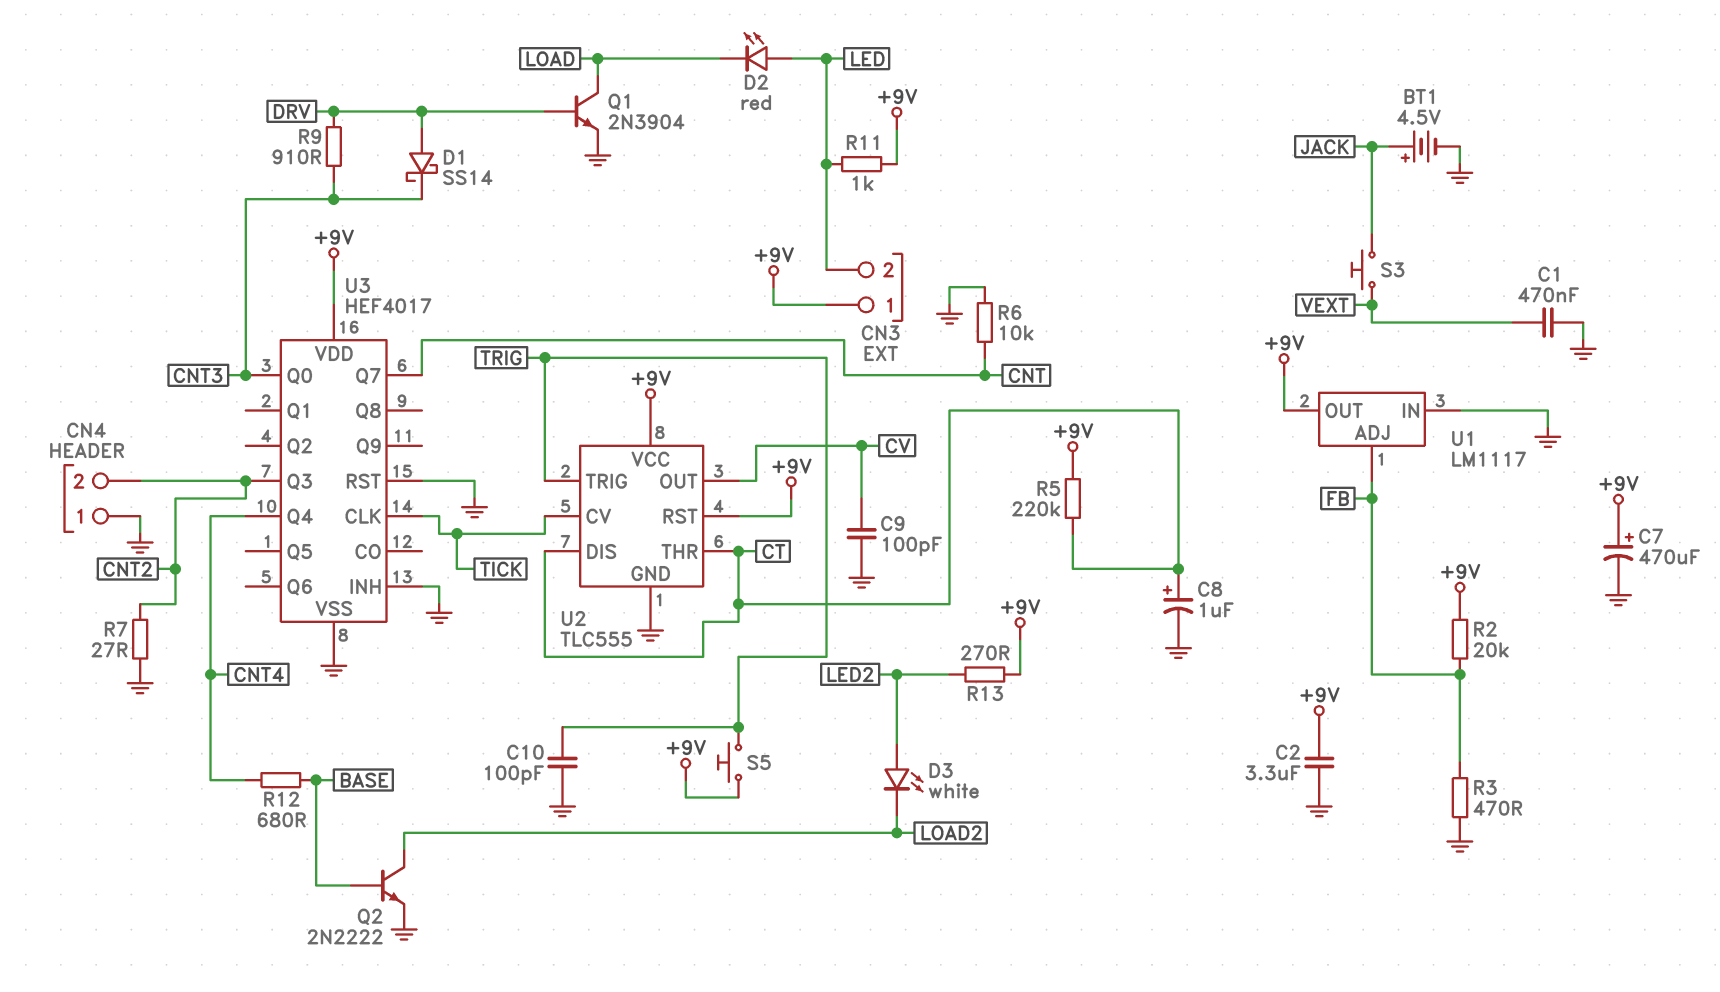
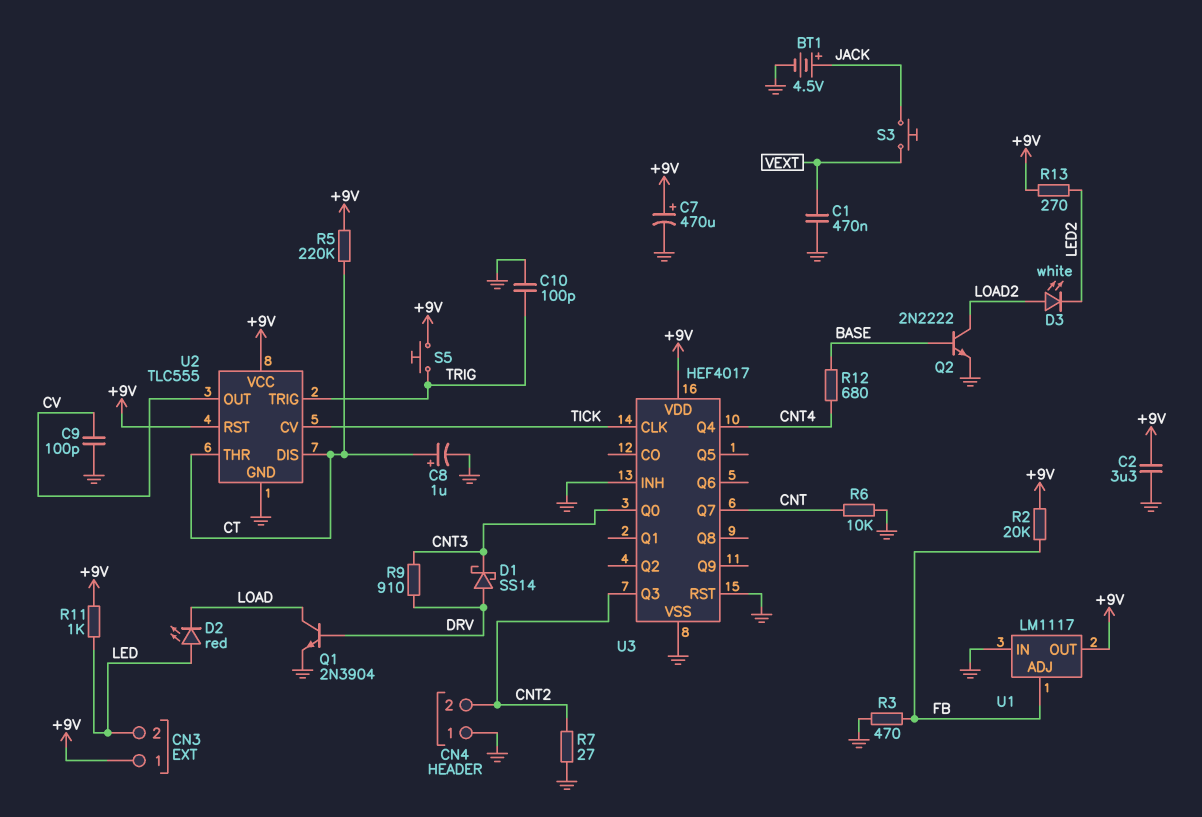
D3: LED white (A LED2, K LOAD2) -> LED white (A LOAD2, K LED2)

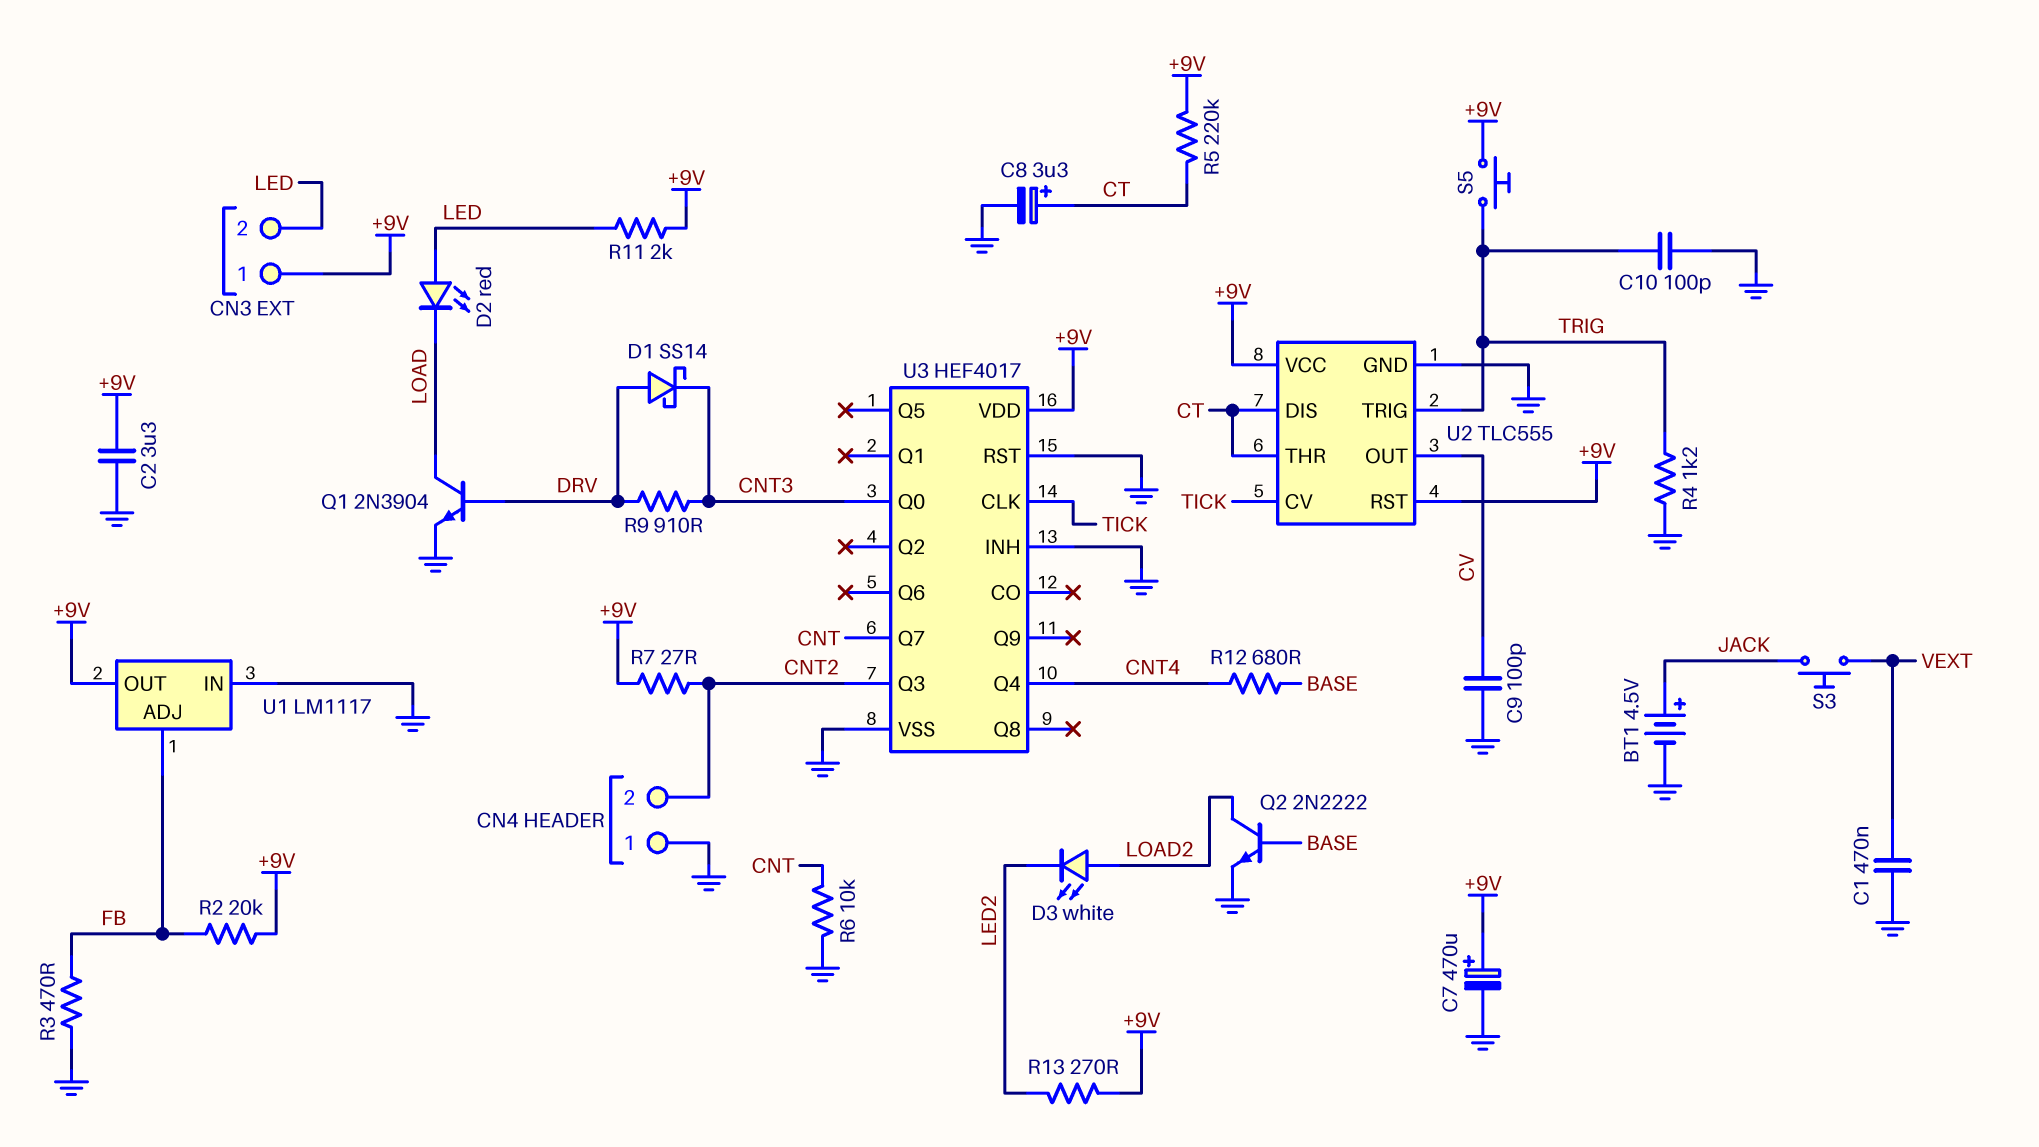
C8: 1uF (plus CT, minus GND) -> 3.3uF (plus CT, minus GND)
R4: none -> 1.2k (GND, TRIG)
R7: 27 (CNT2, GND) -> 27 (+9V, CNT2)
R11: 1k (+9V, LED) -> 2k (+9V, LED)

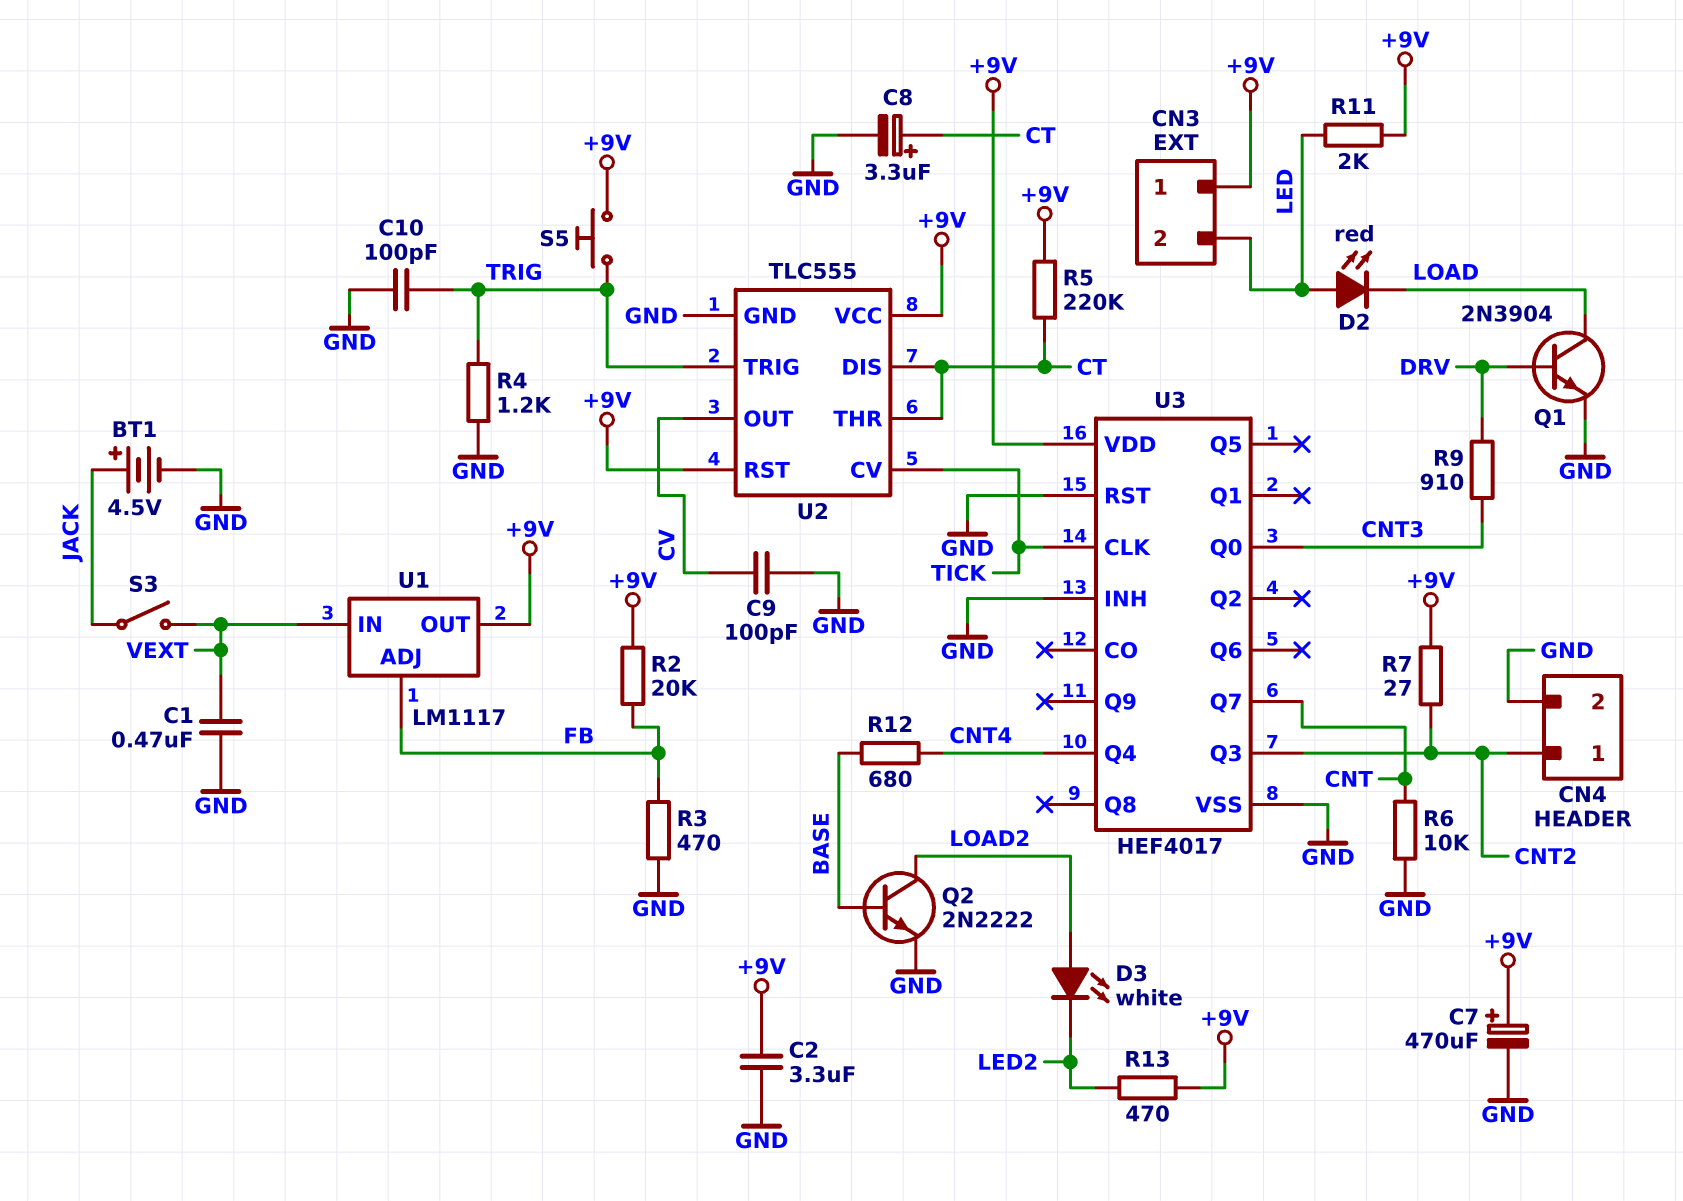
CN4 pin 1: GND -> CNT2
CN4 pin 2: CNT2 -> GND
D1: schottky SS14 (A DRV, K CNT3) -> none
R13: 270 (+9V, LED2) -> 470 (+9V, LED2)
S3: button (JACK, VEXT) -> switch (JACK, VEXT)
U1 pin IN: GND -> VEXT

